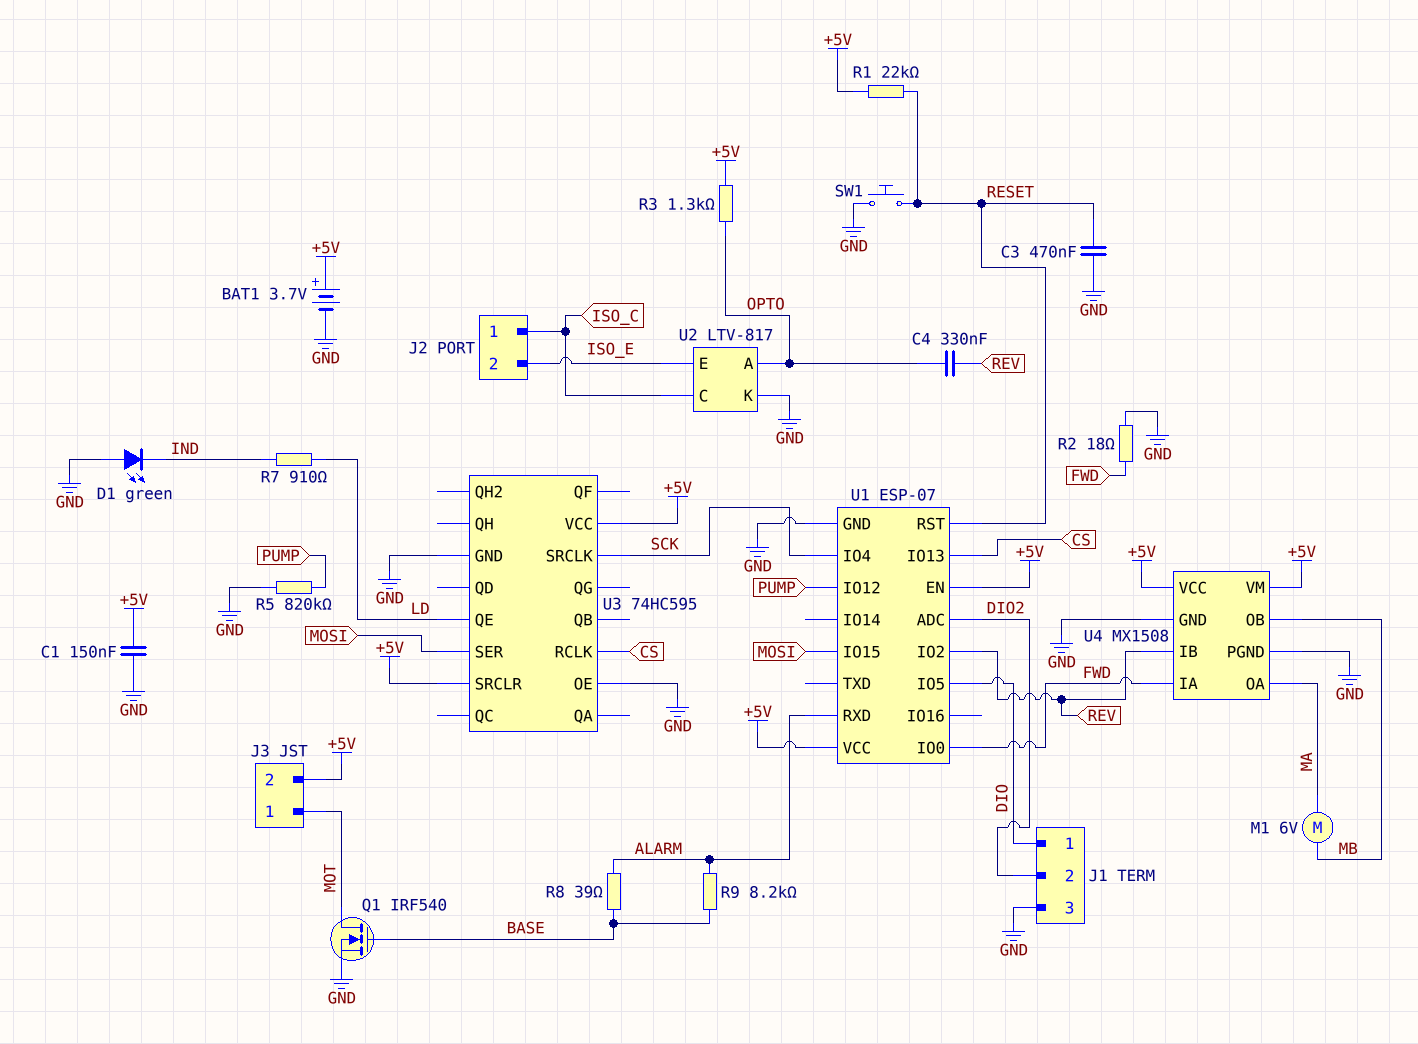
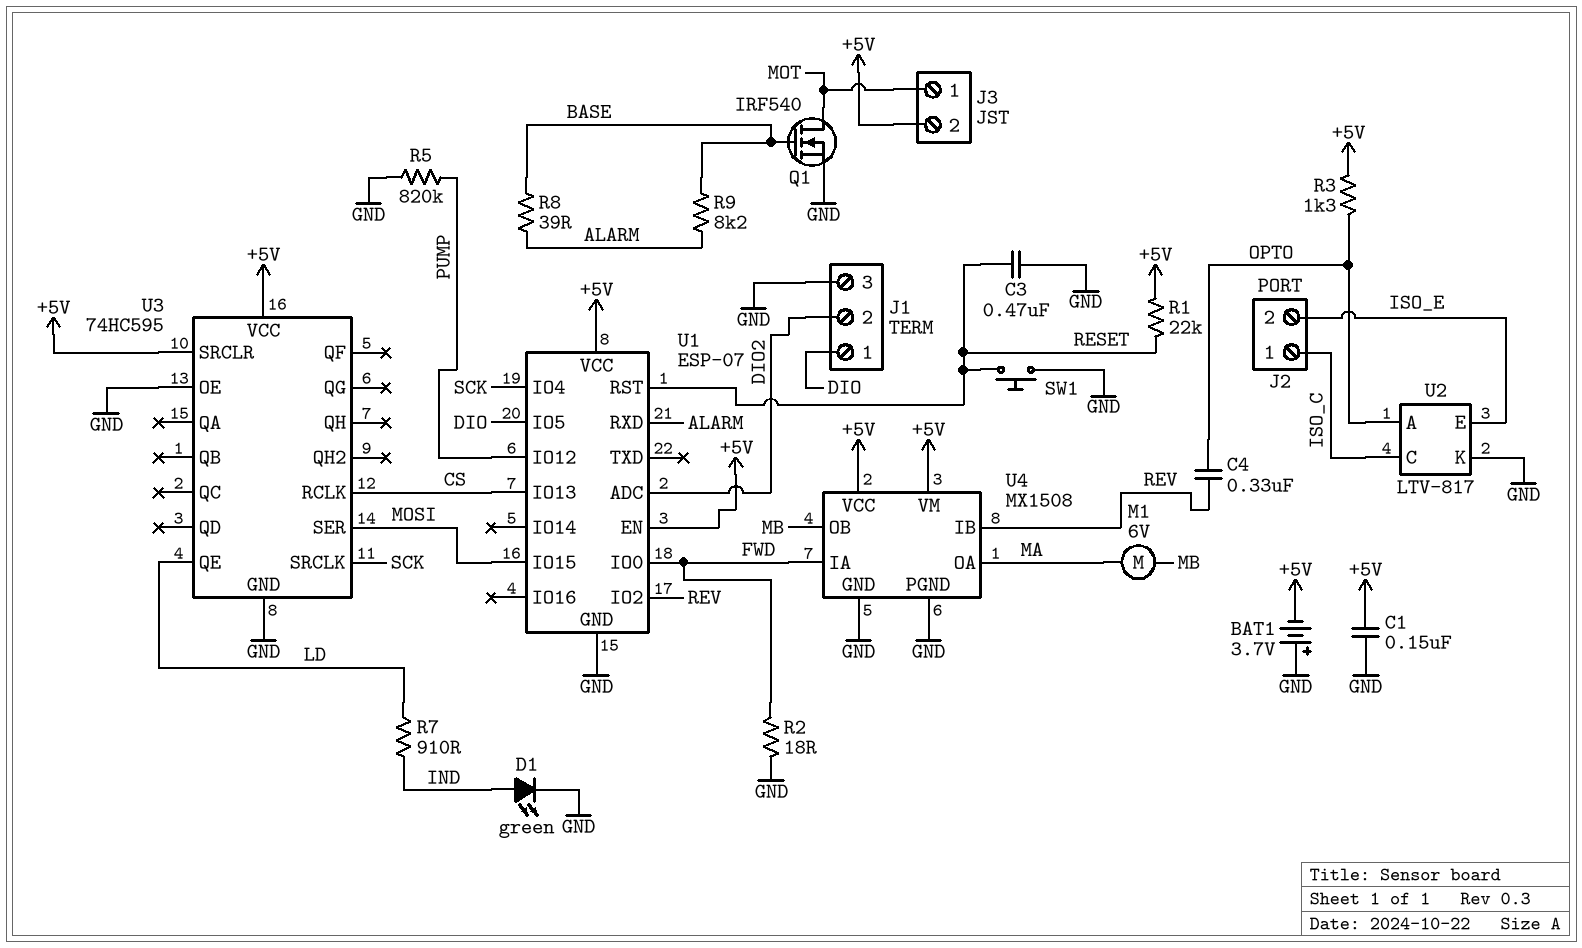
BAT1: 3.7V (plus +5V, minus GND) -> 3.7V (plus GND, minus +5V)
D1: LED green (A GND, K IND) -> LED green (A IND, K GND)

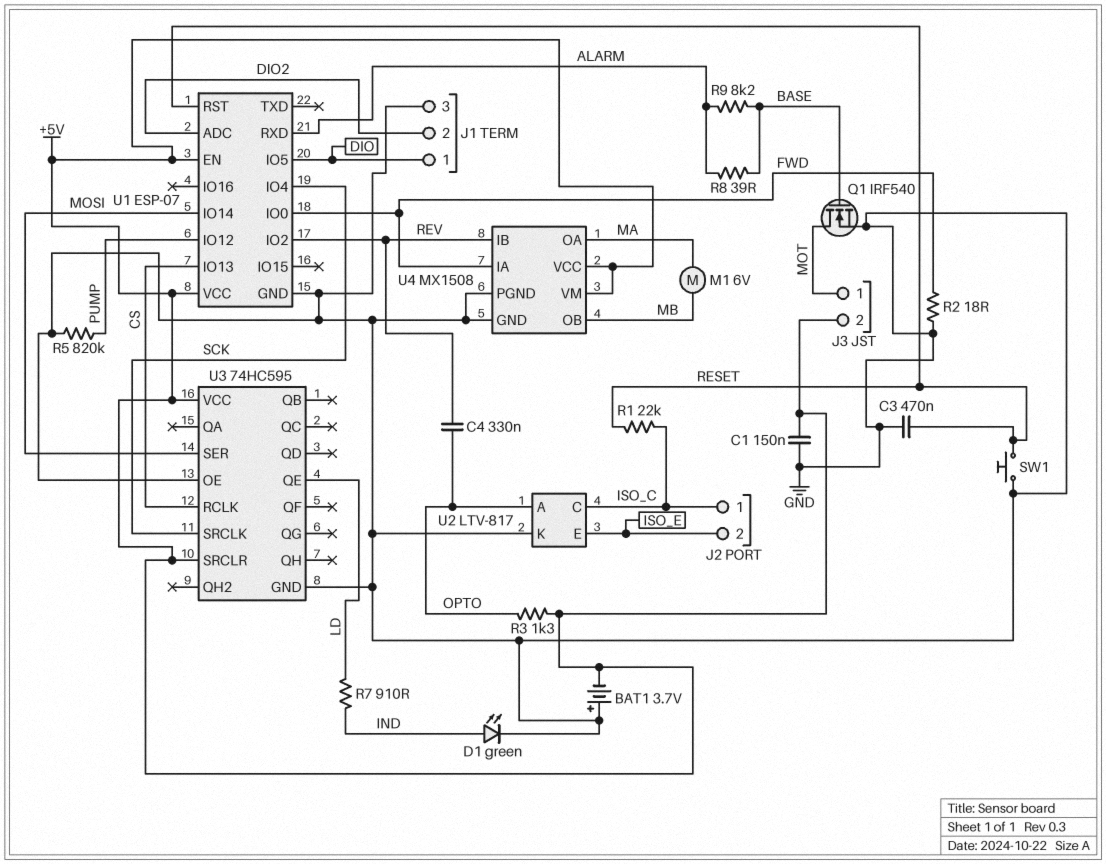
R1: 22k (+5V, RESET) -> 22k (ISO_C, RESET)
U1 pin IO14: none -> MOSI
U1 pin IO15: MOSI -> none

